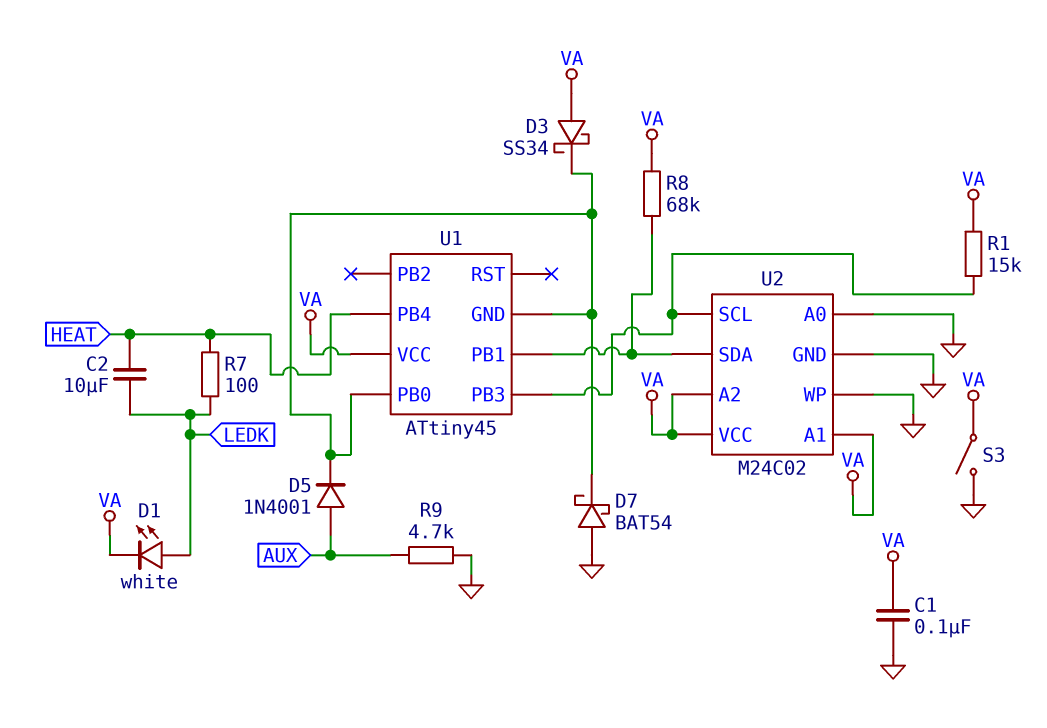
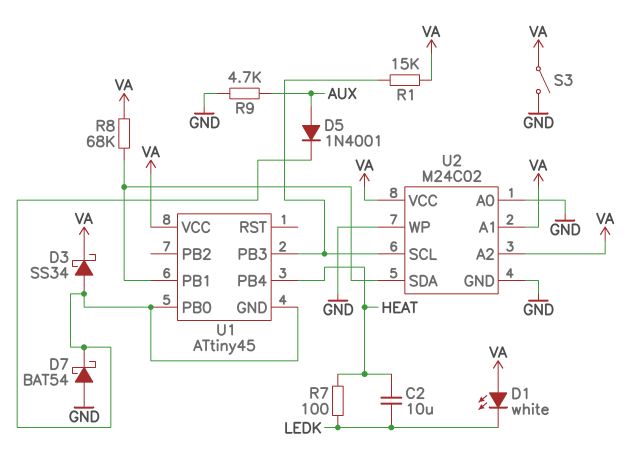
C1: 100nF (GND, VA) -> none
D1: LED white (A LEDK, K VA) -> LED white (A VA, K LEDK)
D3: schottky SS34 (A VA, K U1/GND) -> schottky SS34 (A U1/GND, K VA)

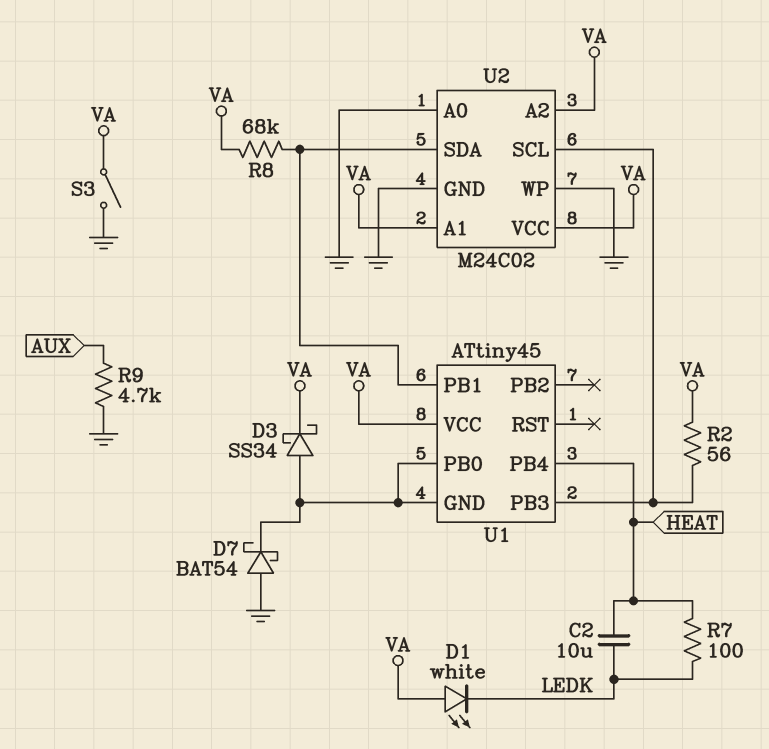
D5: diode 1N4001 (A AUX, K U1/GND) -> none
R1: 15k (U1/PB3, VA) -> none
R2: none -> 56 (U1/PB3, VA)

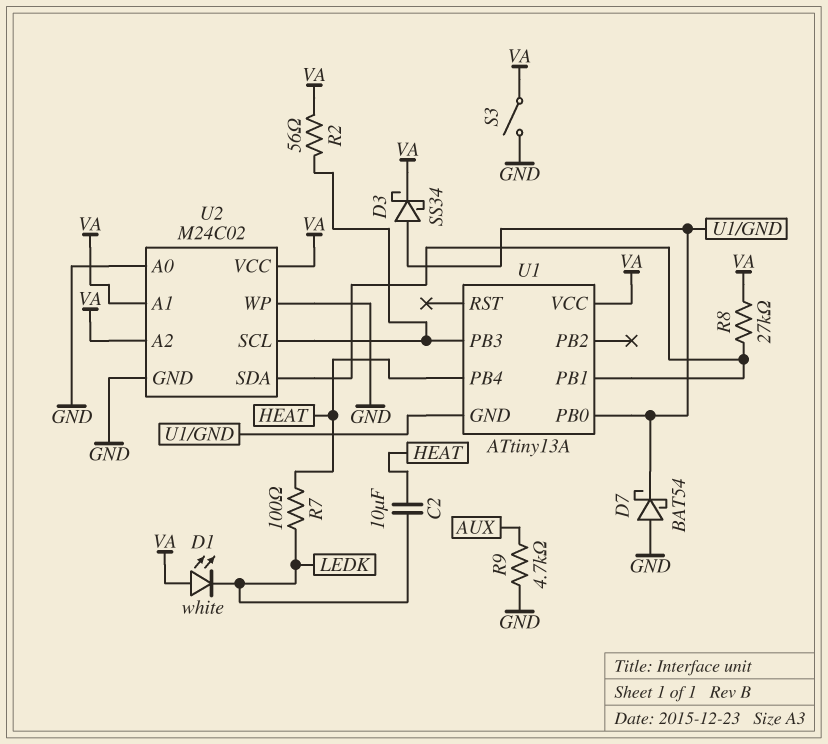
R8: 68k (U1/PB1, VA) -> 27k (U1/PB1, VA)
U1: ATtiny45 -> ATtiny13A

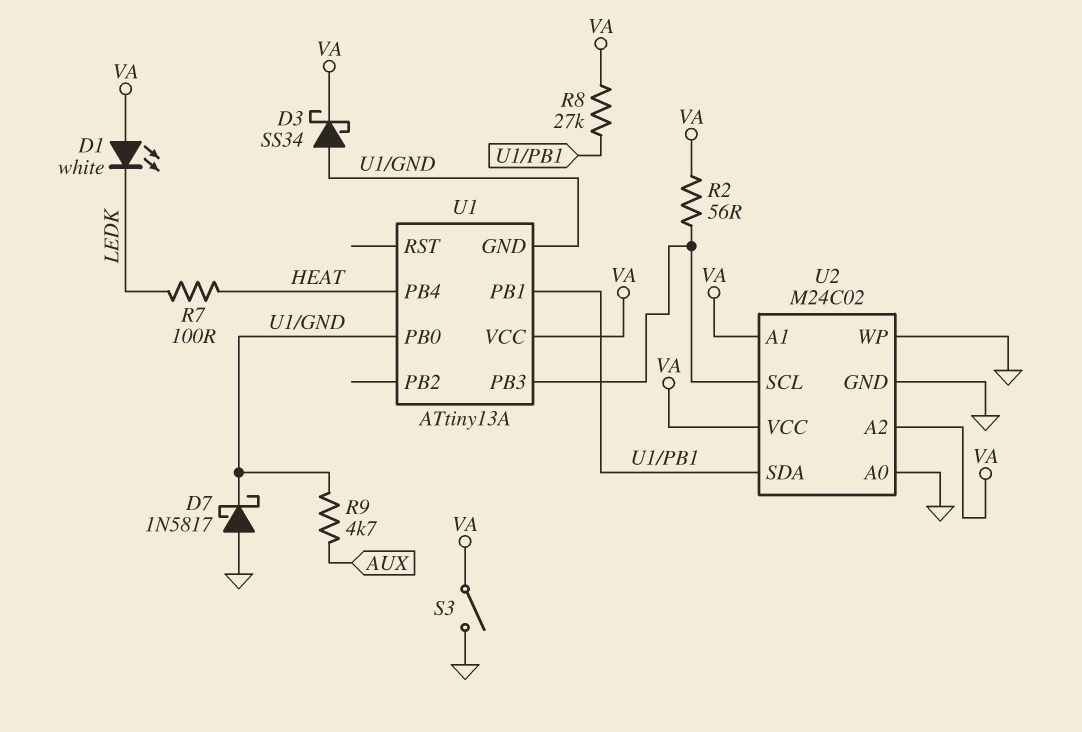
C2: 10uF (HEAT, LEDK) -> none
D7: schottky BAT54 (A GND, K U1/GND) -> schottky 1N5817 (A GND, K U1/GND)
R9: 4.7k (AUX, GND) -> 4.7k (AUX, U1/GND)

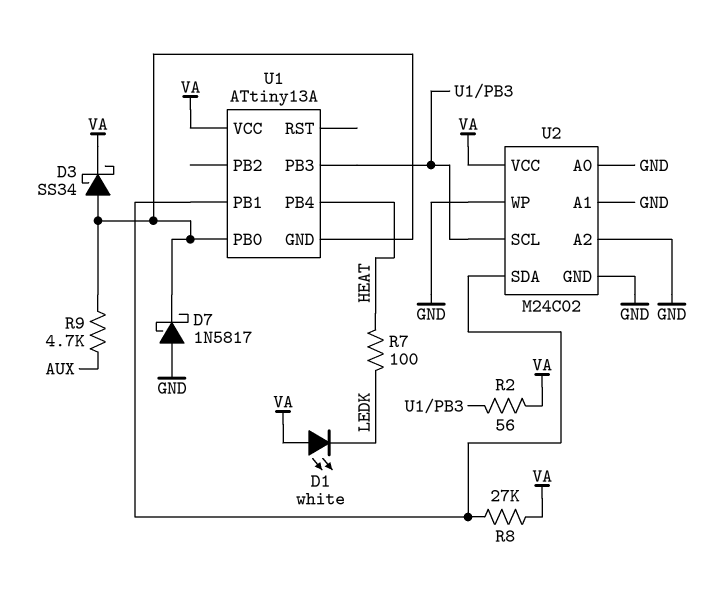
S3: switch (GND, VA) -> none
U2 pin A1: VA -> GND
U2 pin A2: VA -> GND

